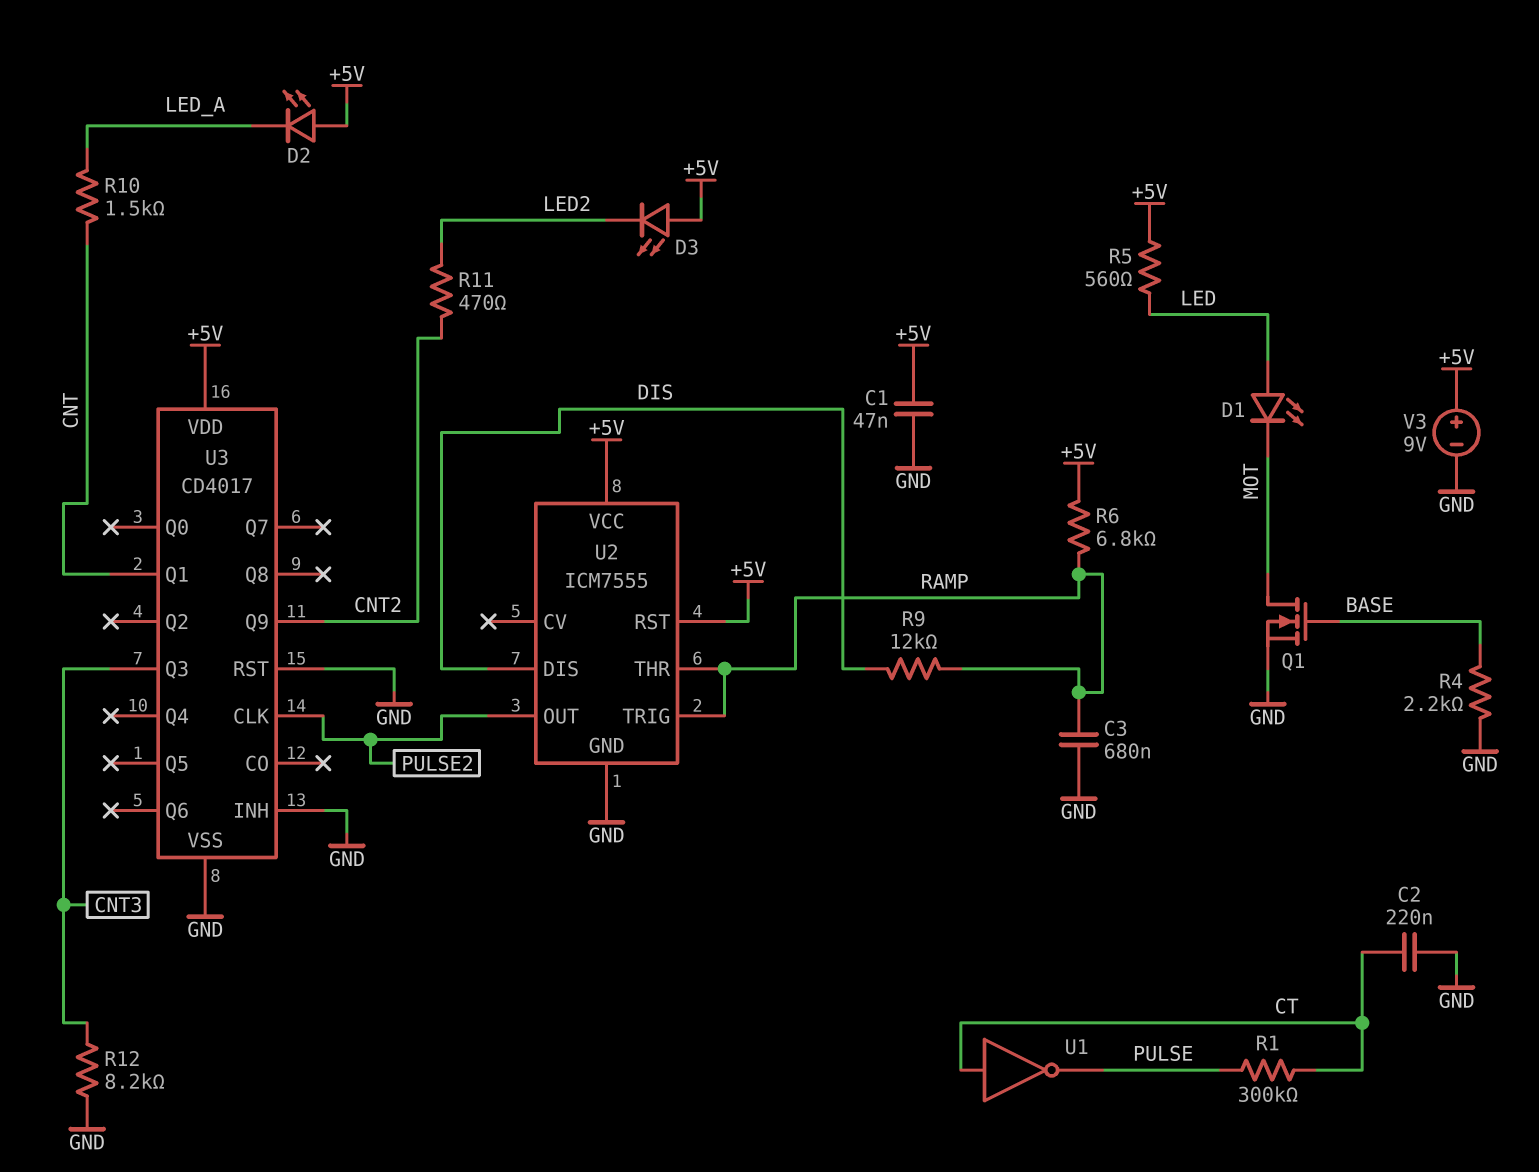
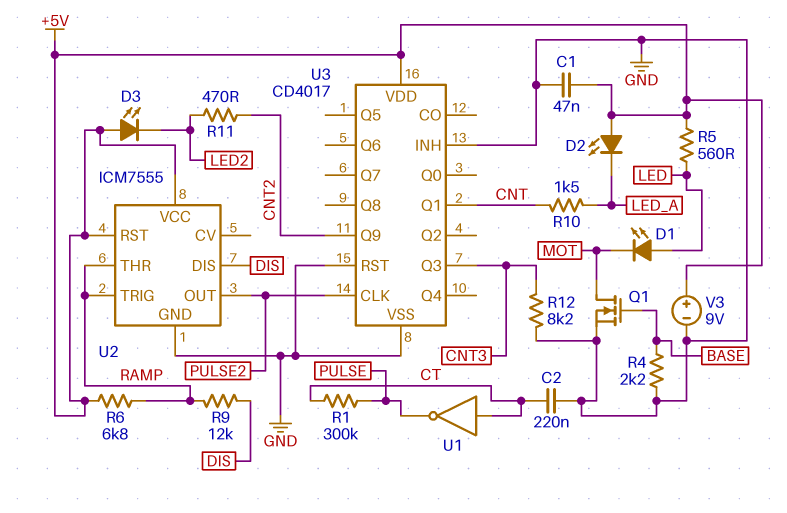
C3: 680nF (GND, RAMP) -> none

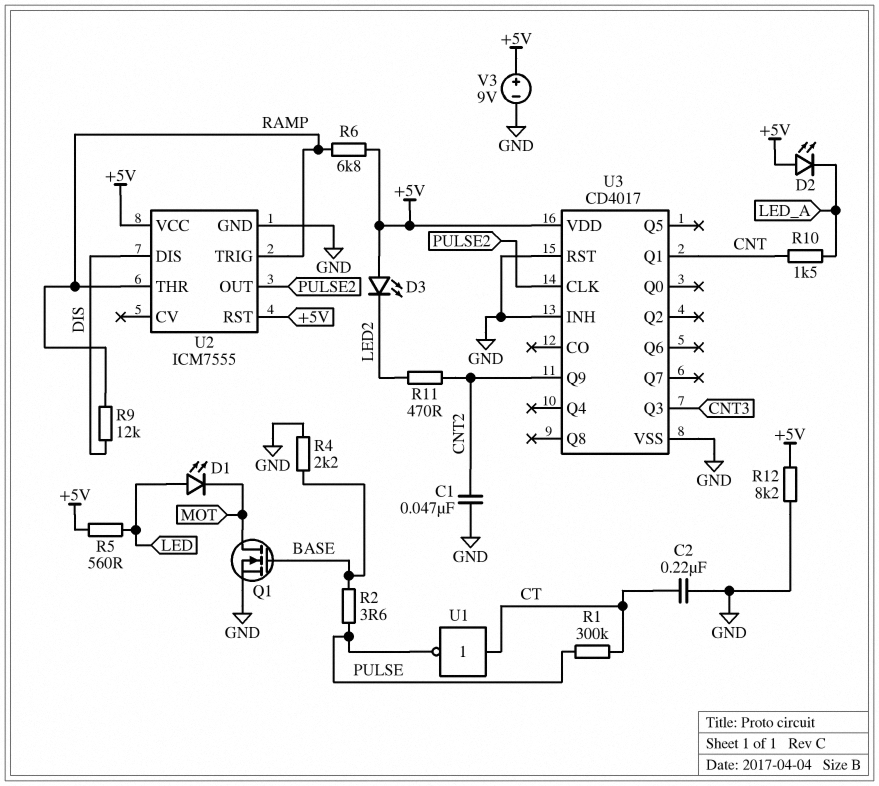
C1: 47nF (+5V, GND) -> 47nF (CNT2, GND)
R2: none -> 3.6 (BASE, PULSE)
R12: 8.2k (CNT3, GND) -> 8.2k (+5V, GND)

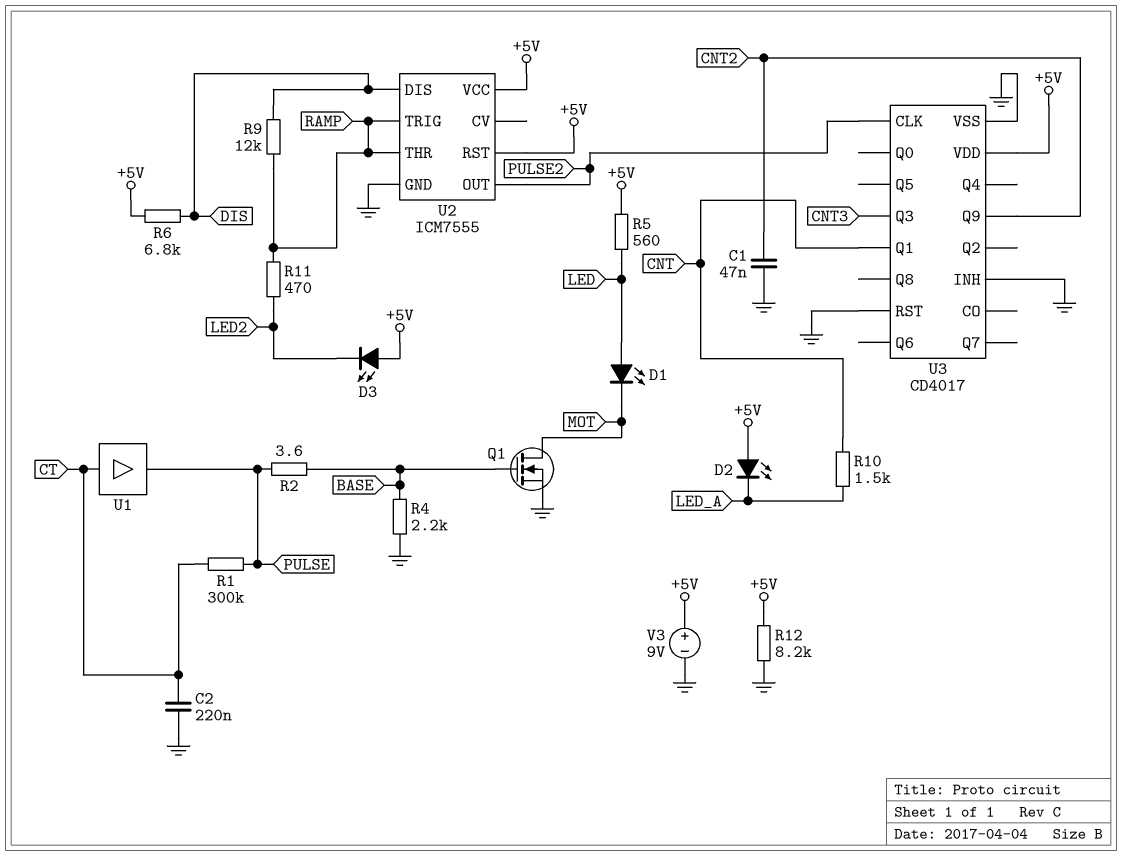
R6: 6.8k (+5V, RAMP) -> 6.8k (+5V, DIS)
R11: 470 (CNT2, LED2) -> 470 (LED2, RAMP)
U1: NOT (in CT, out PULSE) -> buffer (in CT, out PULSE)

